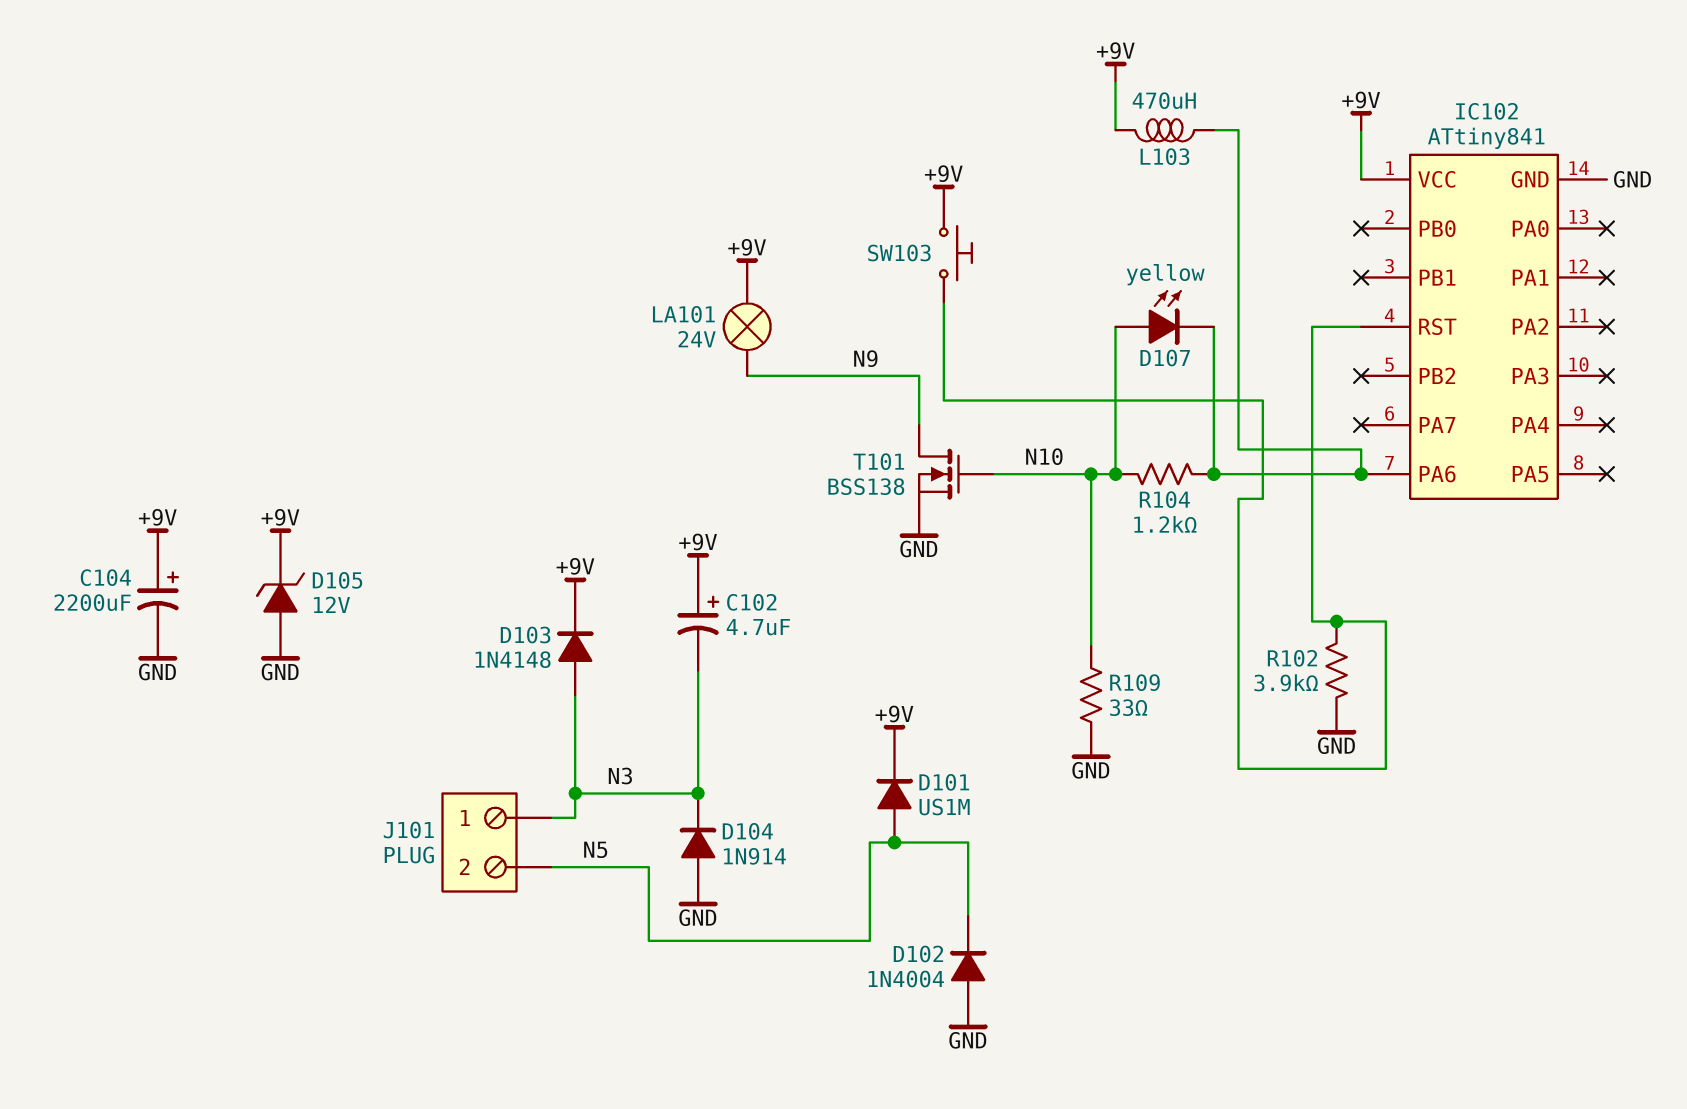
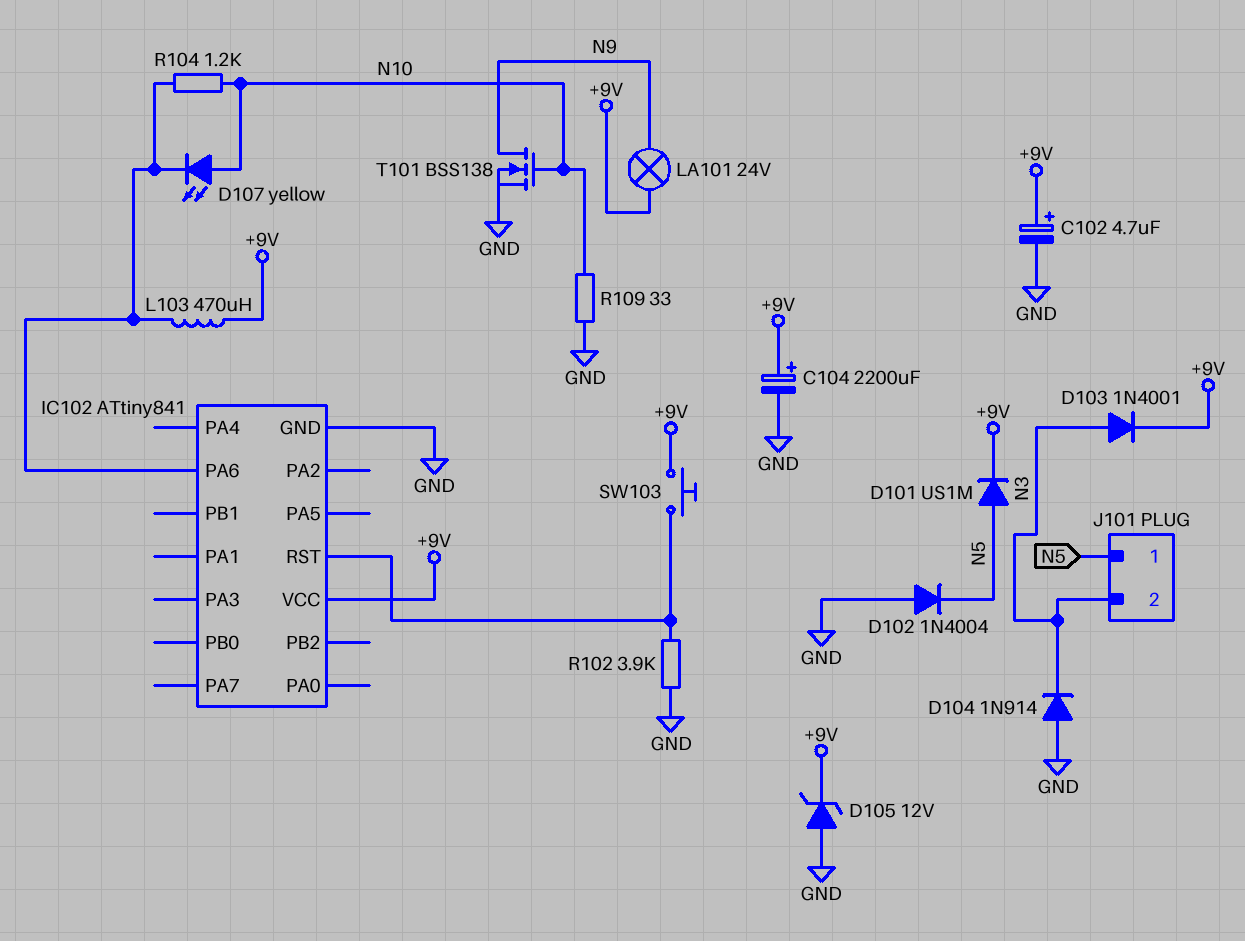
C102: 4.7uF (plus +9V, minus N3) -> 4.7uF (plus +9V, minus GND)
D103: diode 1N4148 (A N3, K +9V) -> diode 1N4001 (A N3, K +9V)
J101 pin 1: N3 -> N5
J101 pin 2: N5 -> N3

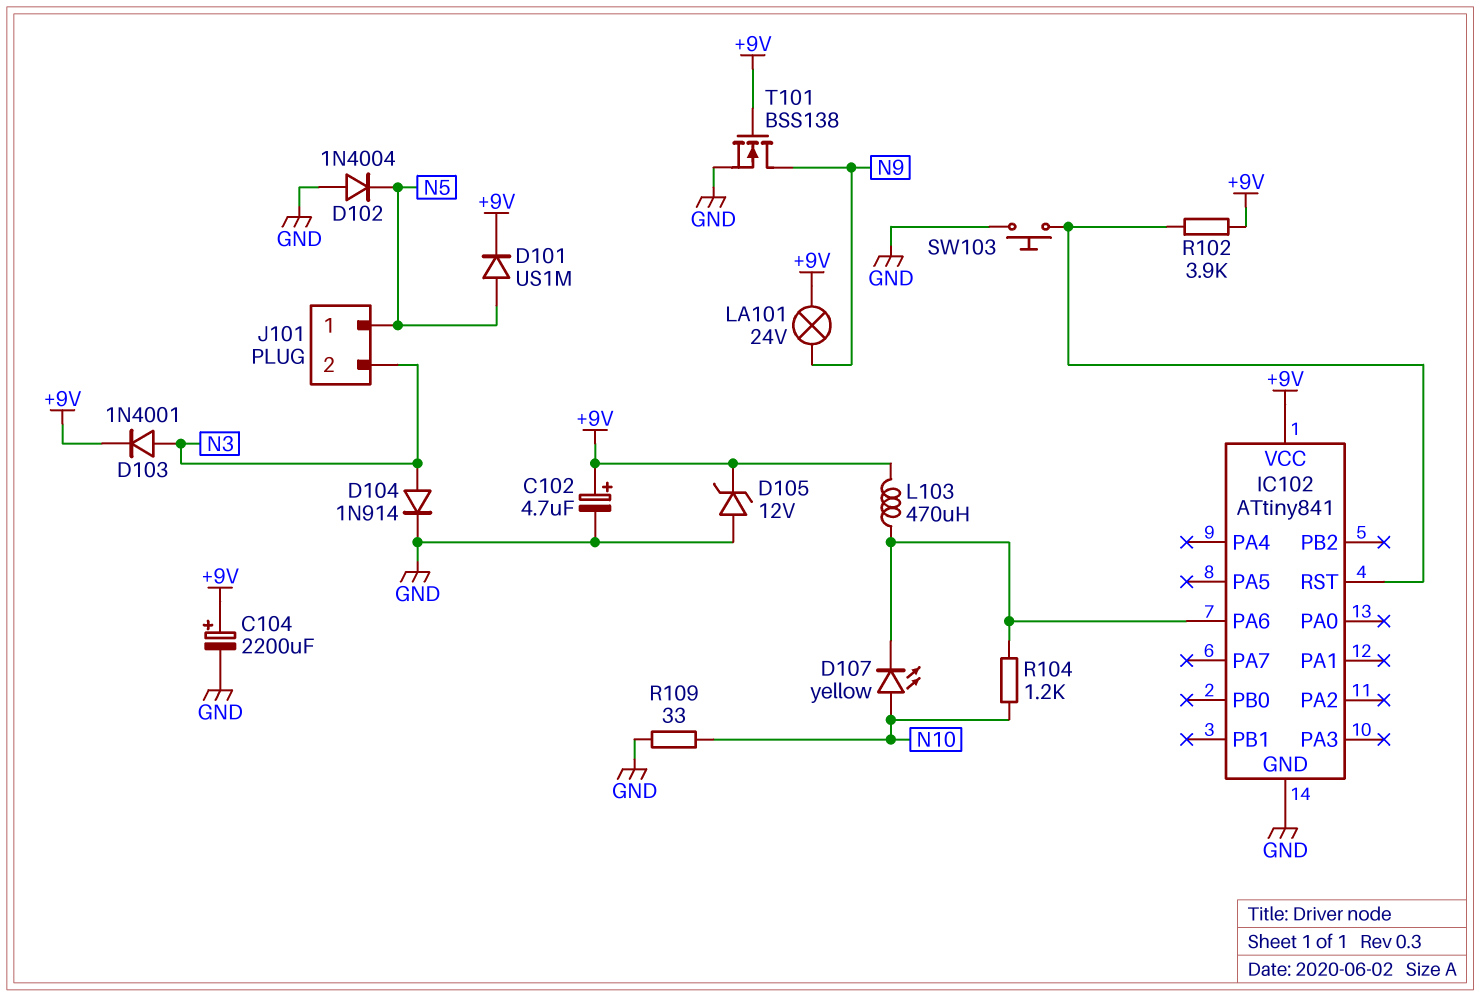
D104: diode 1N914 (A GND, K N3) -> diode 1N914 (A N3, K GND)
R102: 3.9k (GND, IC102/RST) -> 3.9k (+9V, IC102/RST)
SW103: button (+9V, IC102/RST) -> button (GND, IC102/RST)
T101: NMOS BSS138 (G N10, D N9, S GND) -> NMOS BSS138 (G +9V, D N9, S GND)

